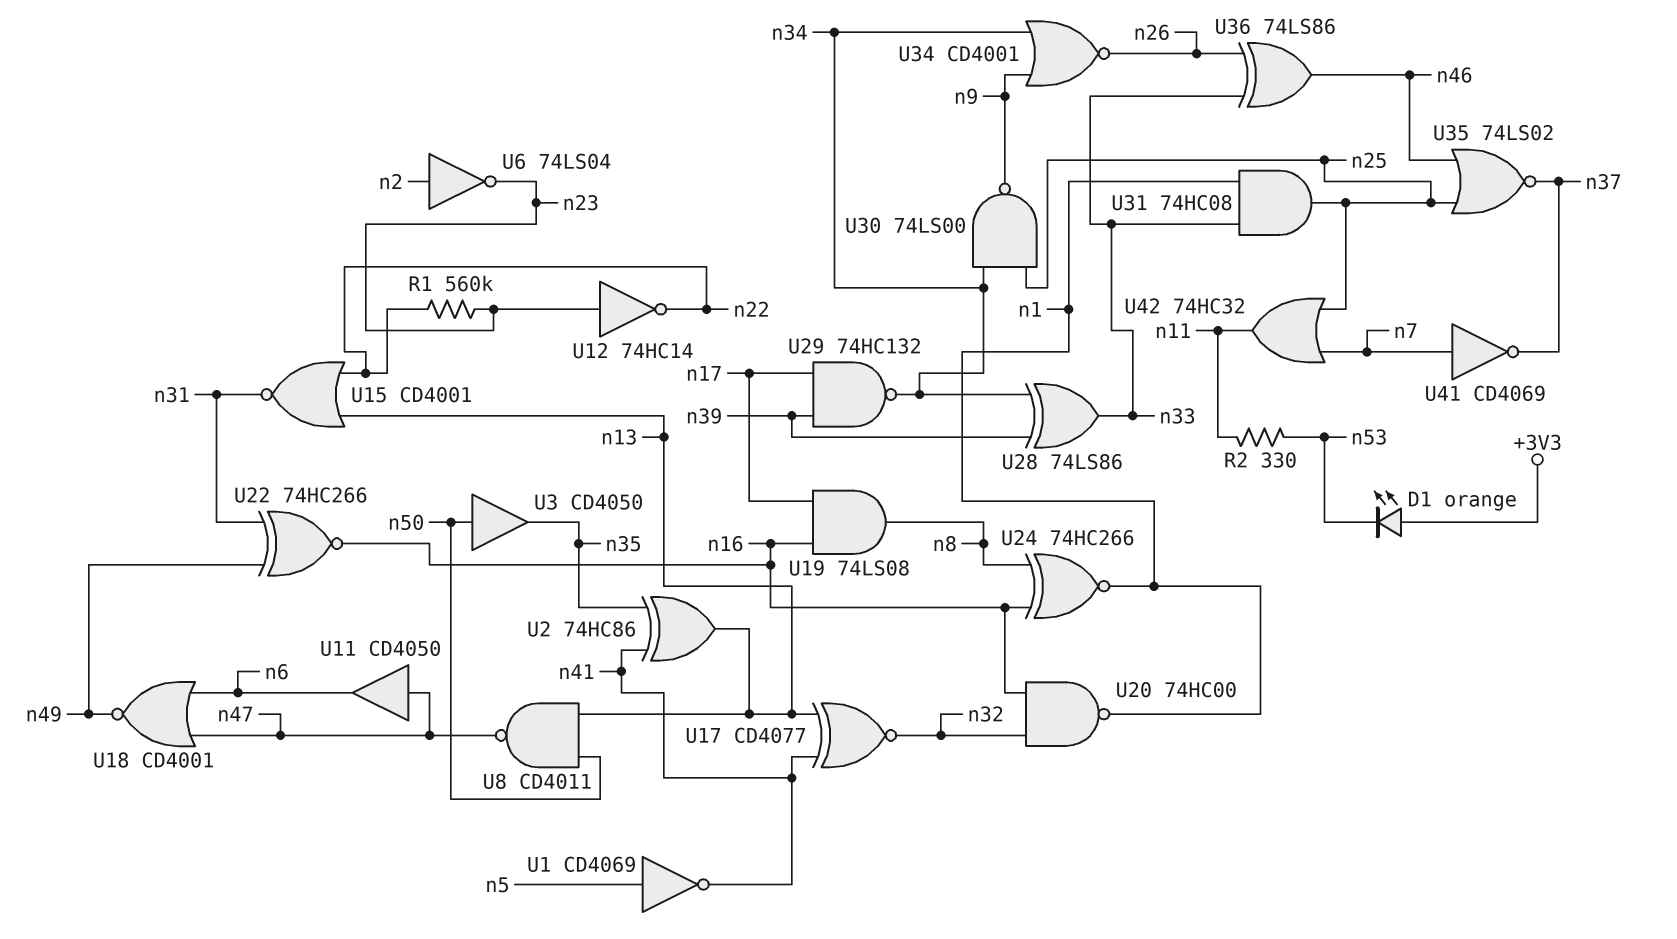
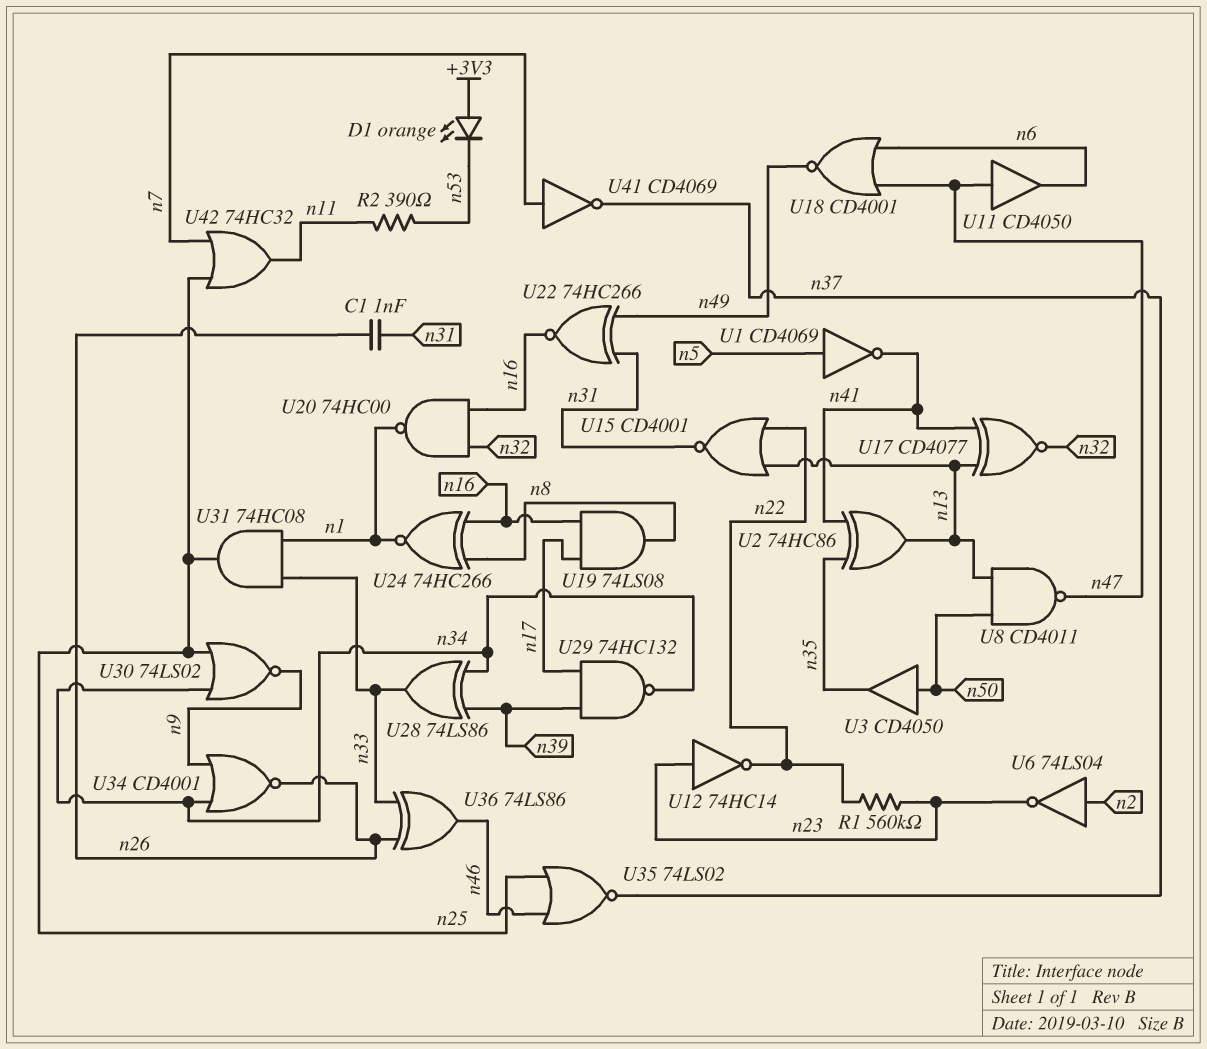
C1: none -> 1nF (n26, n31)
R2: 330 (n11, n53) -> 390 (n11, n53)
U30: NAND 74LS00 (in n25, in n34, out n9) -> NOR 74LS02 (in n25, in n34, out n9)

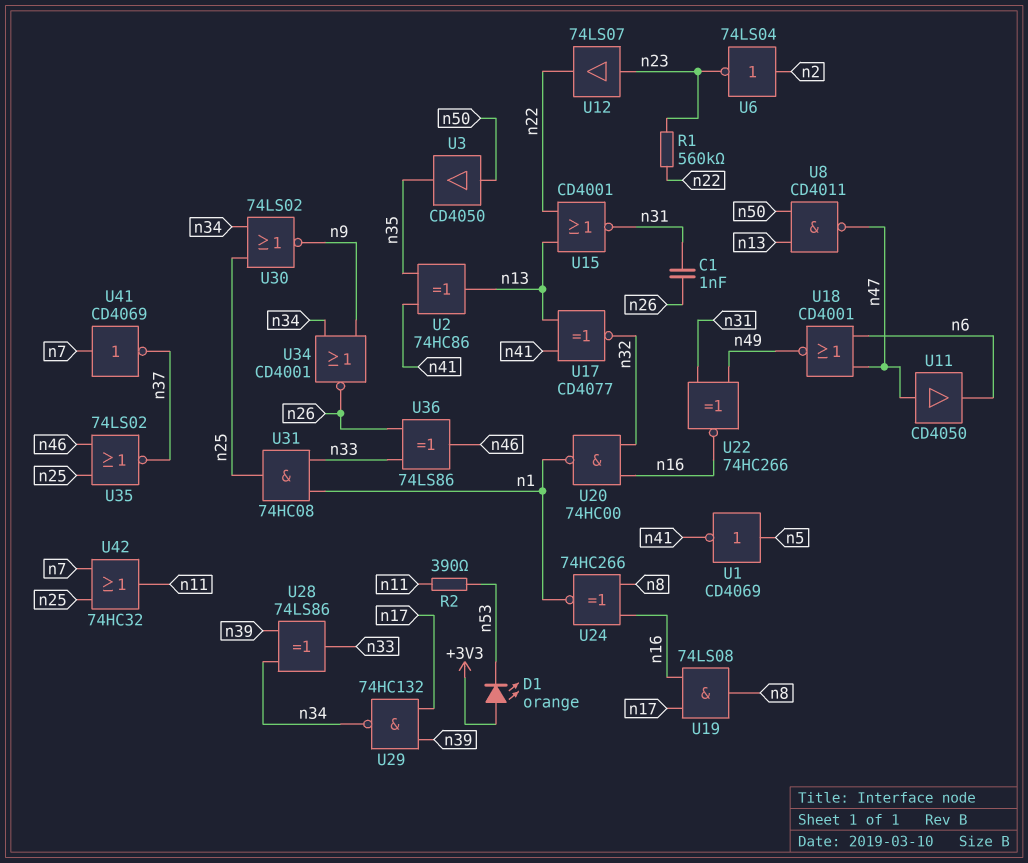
U12: NOT 74HC14 (in n23, out n22) -> buffer 74LS07 (in n23, out n22)

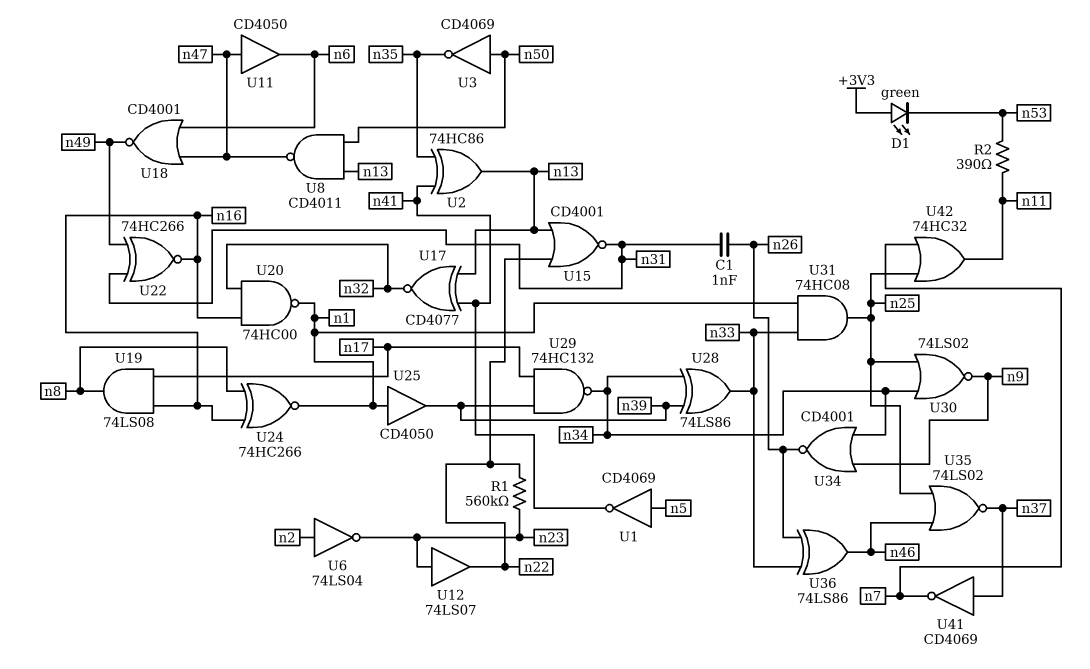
D1: LED orange (A +3V3, K n53) -> LED green (A +3V3, K n53)
U3: buffer CD4050 (in n50, out n35) -> NOT CD4069 (in n50, out n35)
U25: none -> buffer CD4050 (in n1, out n39)
U41: NOT CD4069 (in n7, out n37) -> NOT CD4069 (in n37, out n7)

